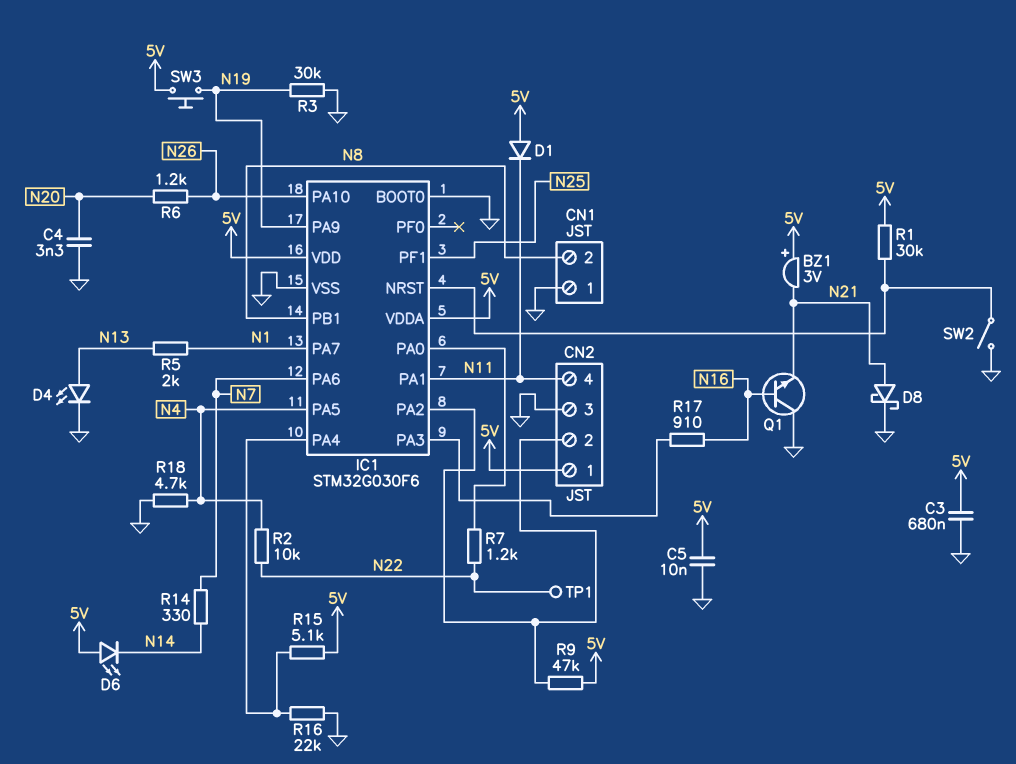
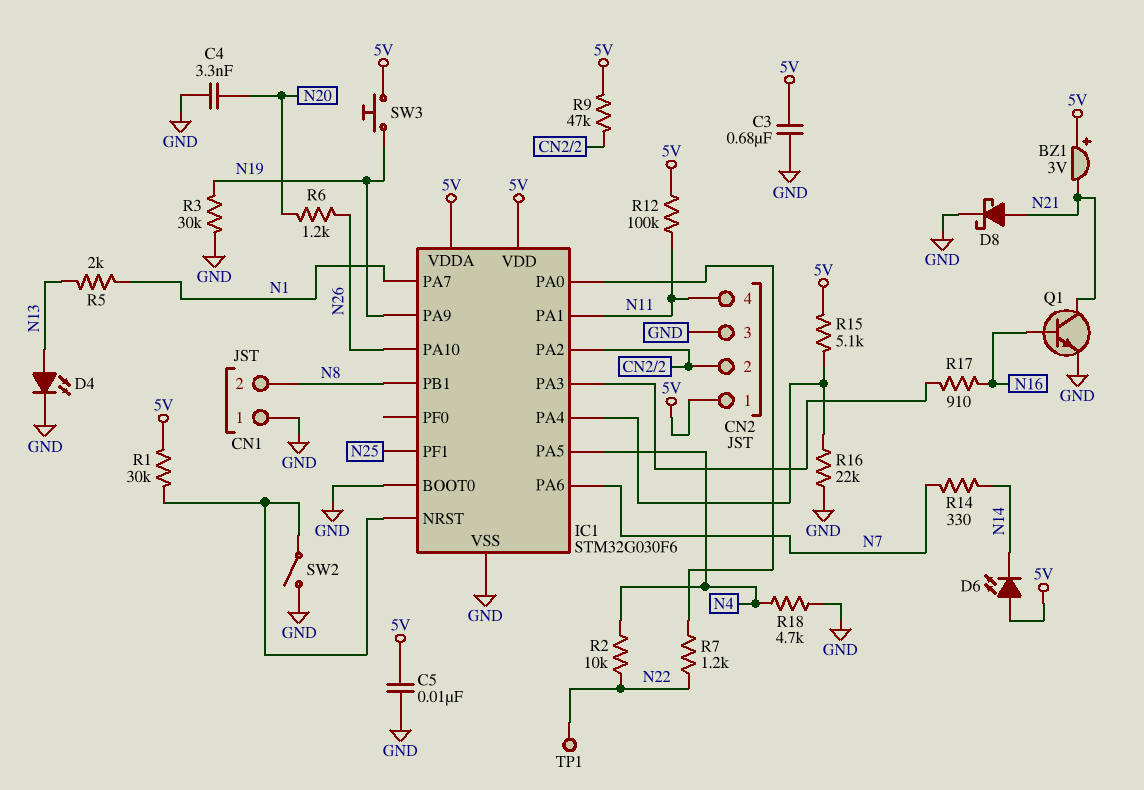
D1: diode (A 5V, K N11) -> none
Q1: NPN (B N16, C GND, E N21) -> NPN (B N16, C N21, E GND)
R12: none -> 100k (5V, N11)

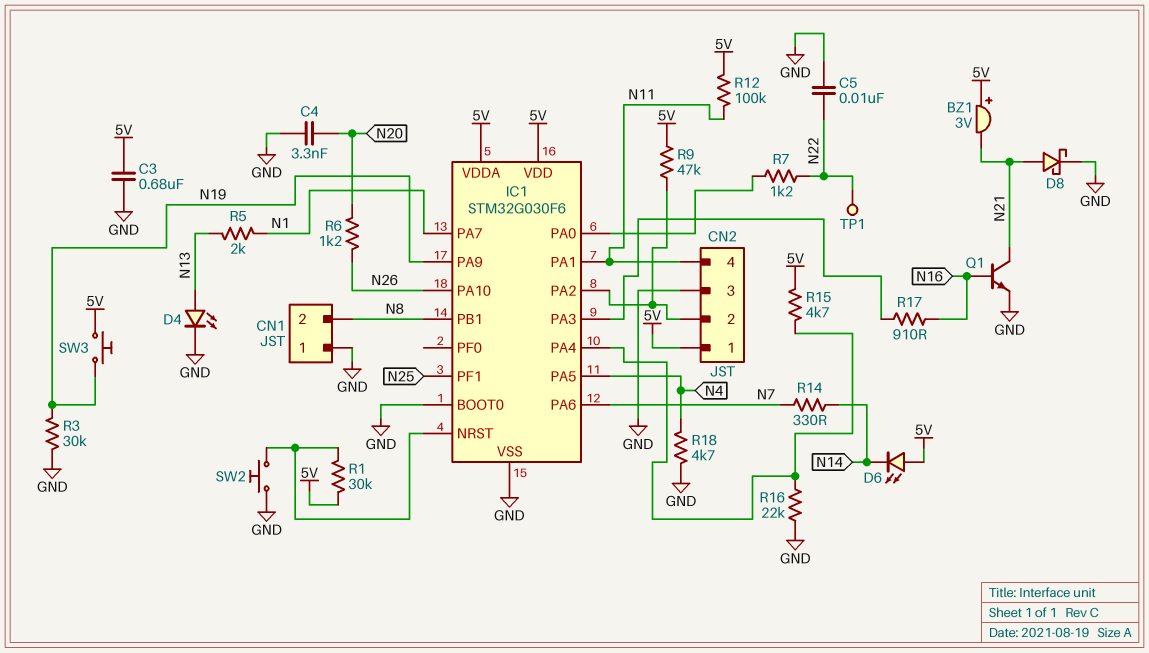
C5: 10nF (5V, GND) -> 10nF (GND, N22)
R2: 10k (N4, N22) -> none
R15: 5.1k (5V, IC1/PA4) -> 4.7k (5V, IC1/PA4)
SW2: switch (GND, IC1/NRST) -> button (GND, IC1/NRST)

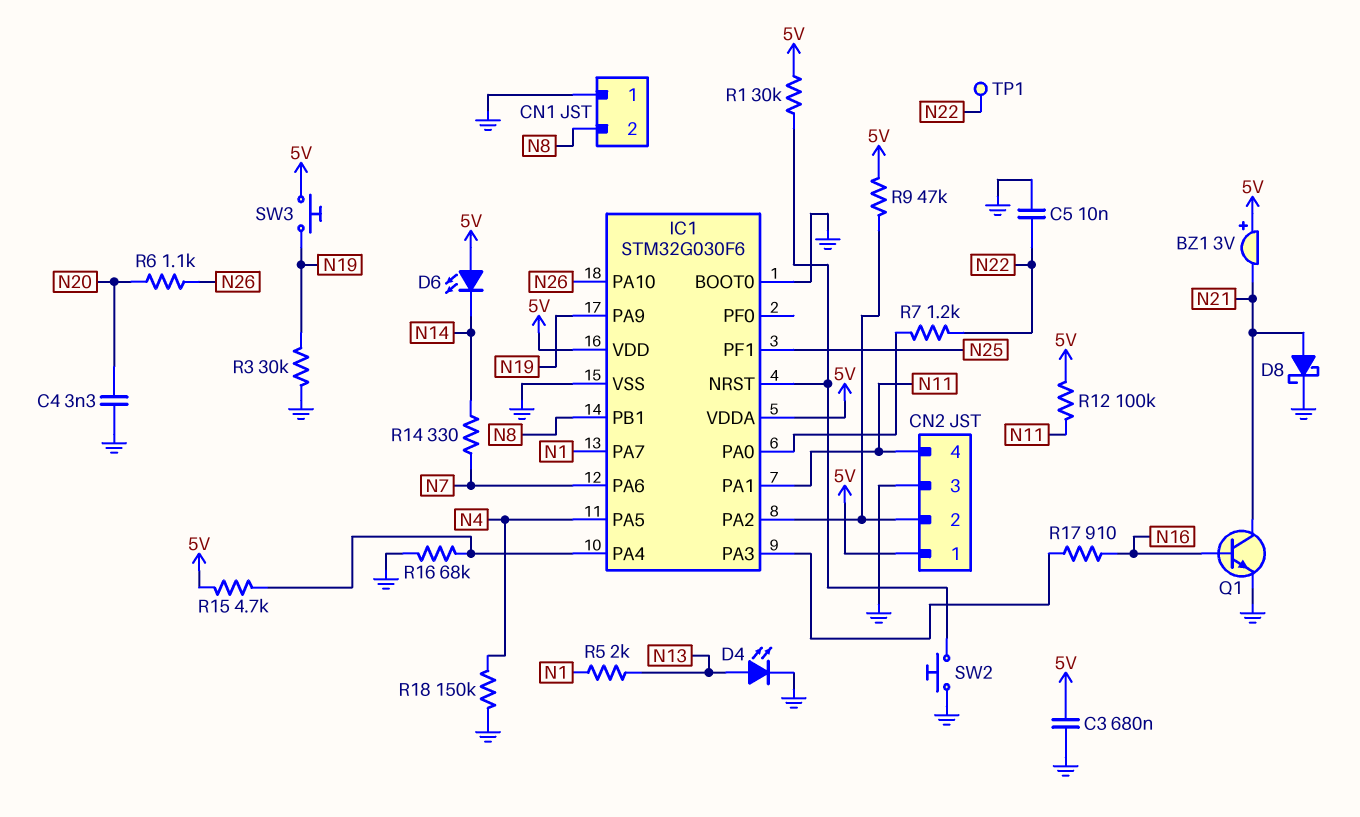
R6: 1.2k (N20, N26) -> 1.1k (N20, N26)
R16: 22k (GND, IC1/PA4) -> 68k (GND, IC1/PA4)
R18: 4.7k (GND, N4) -> 150k (GND, N4)

